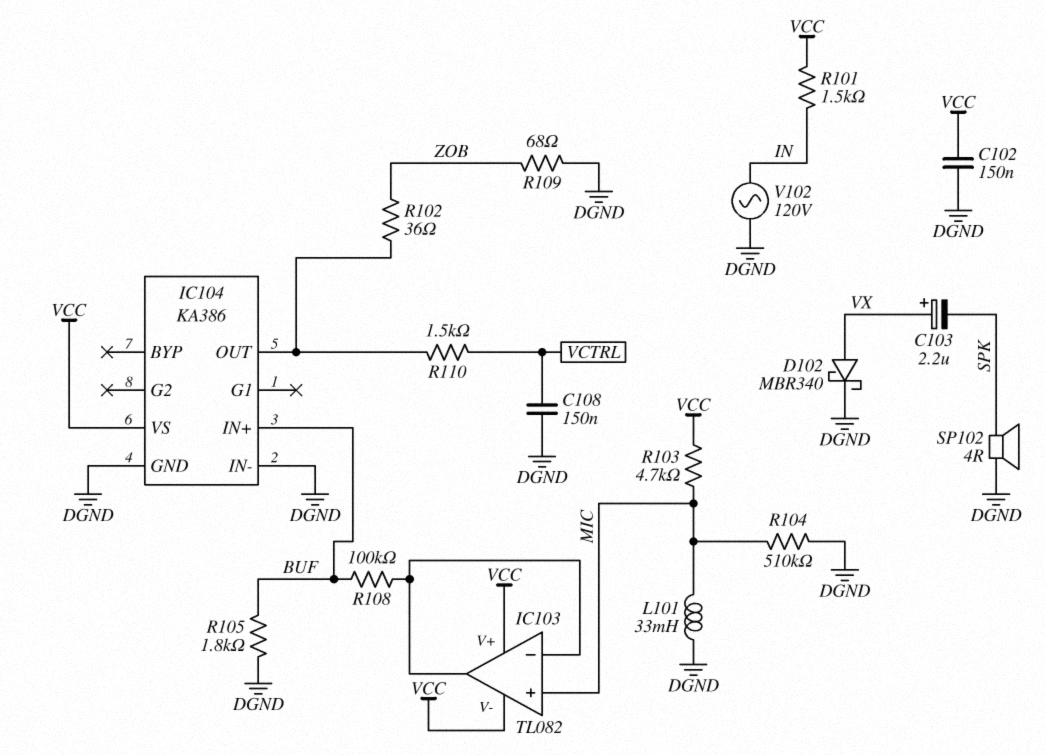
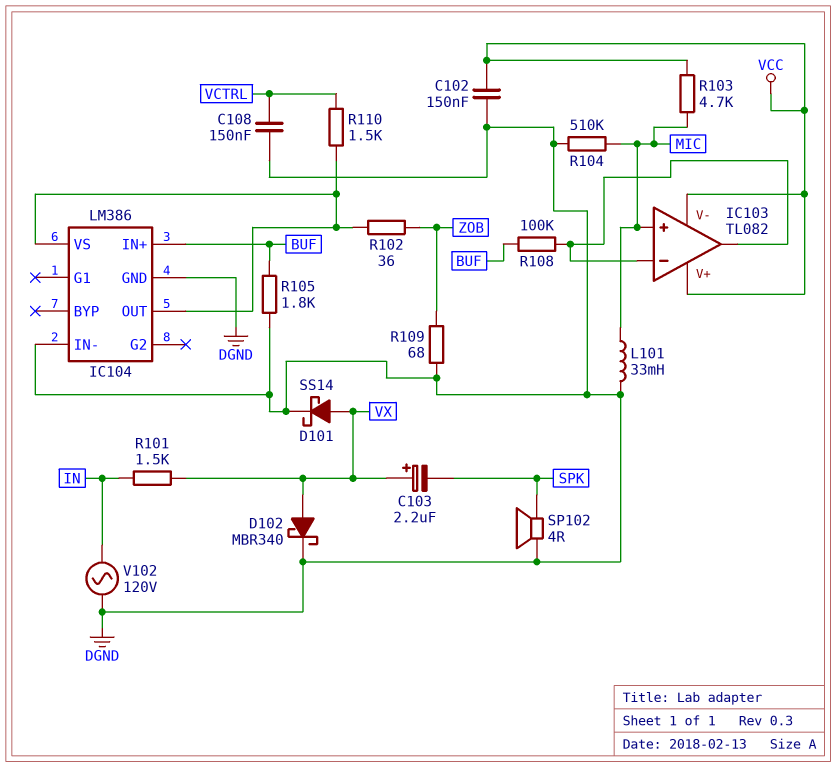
D101: none -> schottky SS14 (A VX, K DGND)
IC104: KA386 -> LM386
IC104 pin VS: VCC -> IC104/OUT
R101: 1.5k (IN, VCC) -> 1.5k (IN, VX)

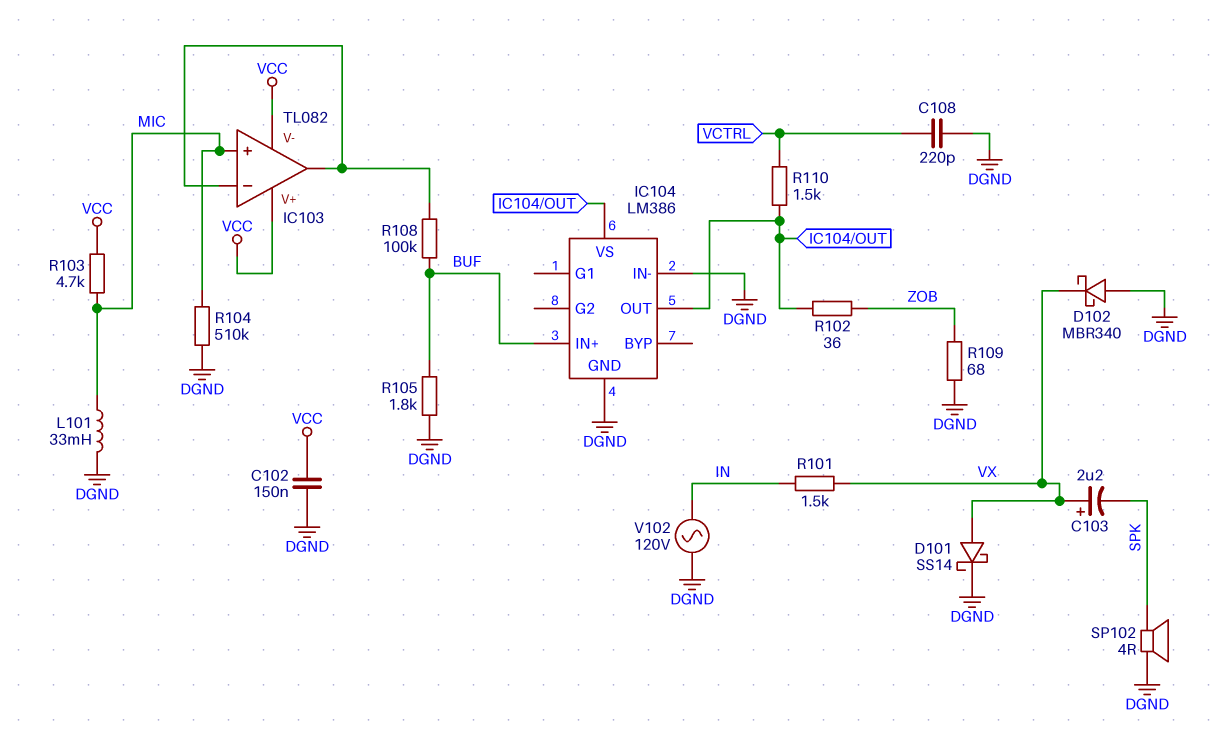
C108: 150nF (DGND, VCTRL) -> 220pF (DGND, VCTRL)
D102: schottky MBR340 (A VX, K DGND) -> schottky MBR340 (A DGND, K VX)

